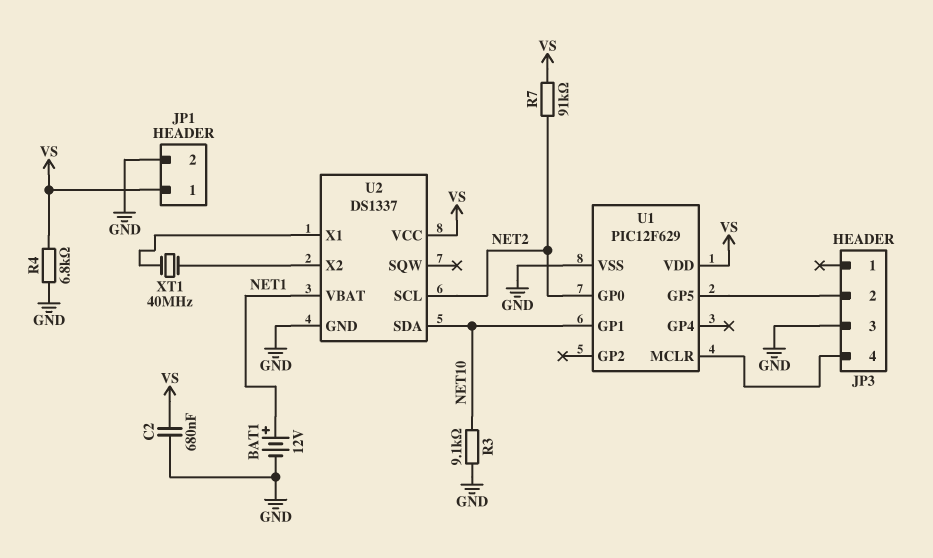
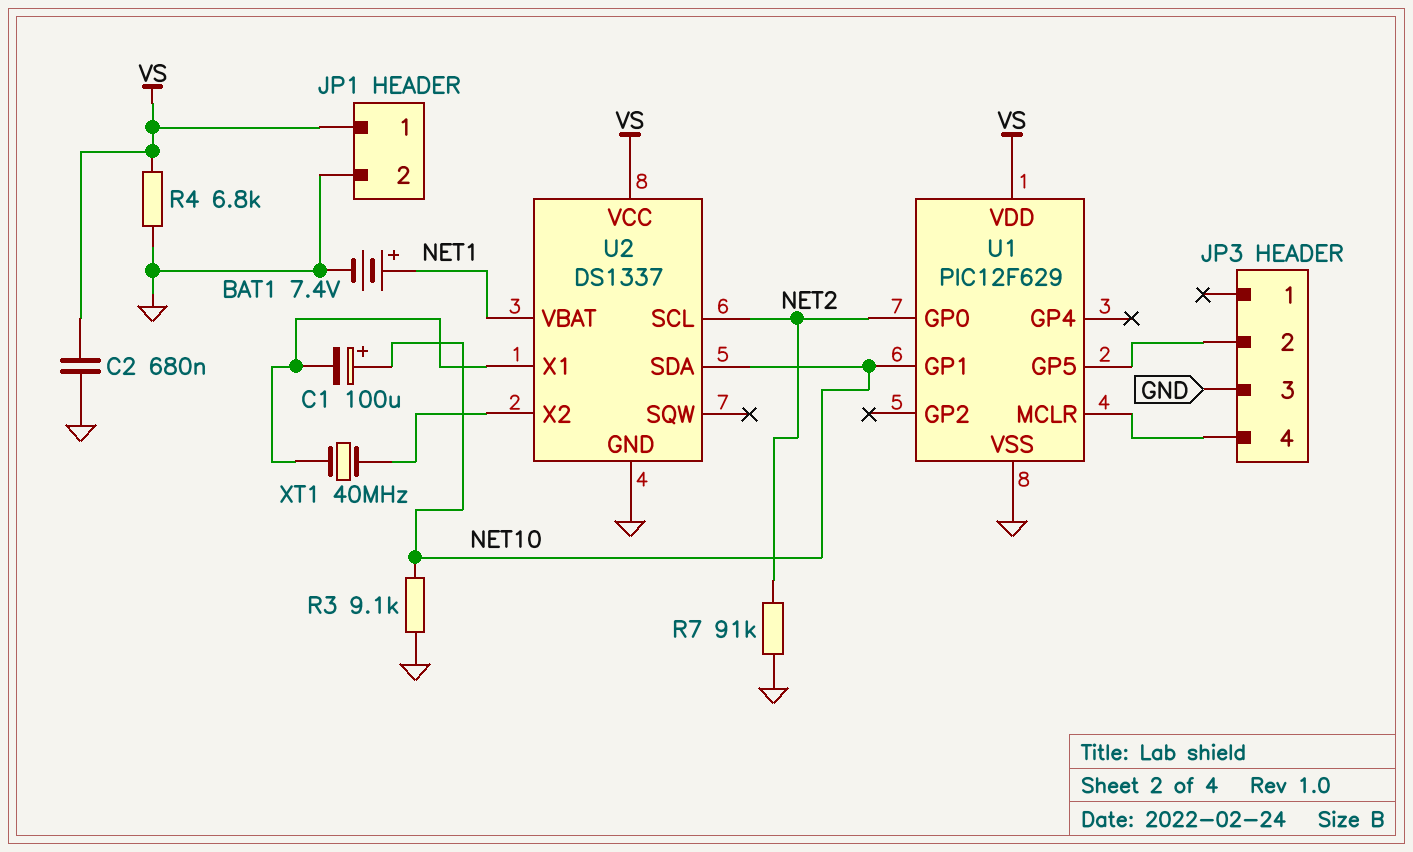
BAT1: 12V (plus NET1, minus GND) -> 7.4V (plus NET1, minus GND)
C1: none -> 100uF (plus NET10, minus U2/X1)
R7: 91k (NET2, VS) -> 91k (GND, NET2)

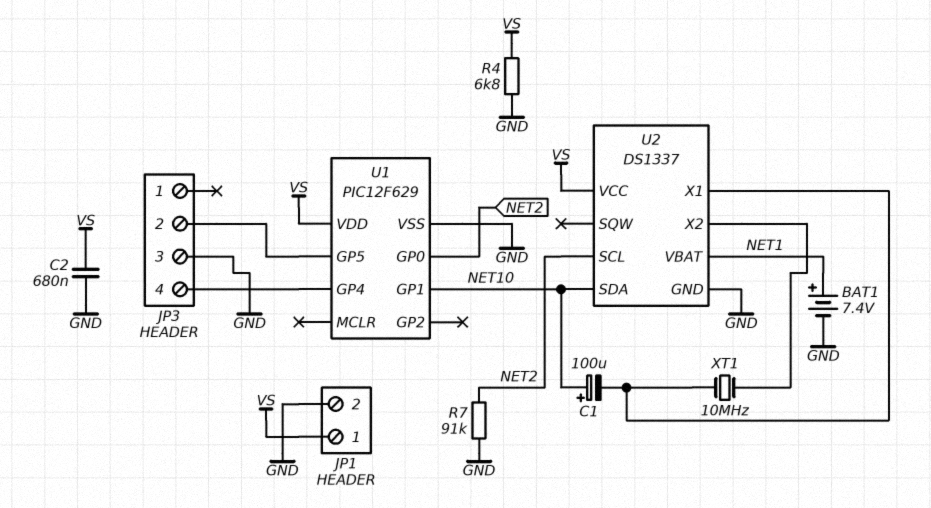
R3: 9.1k (GND, NET10) -> none
U1 pin GP4: none -> JP3/4
U1 pin MCLR: JP3/4 -> none
XT1: 40MHz (U2/X1, U2/X2) -> 10MHz (U2/X1, U2/X2)

